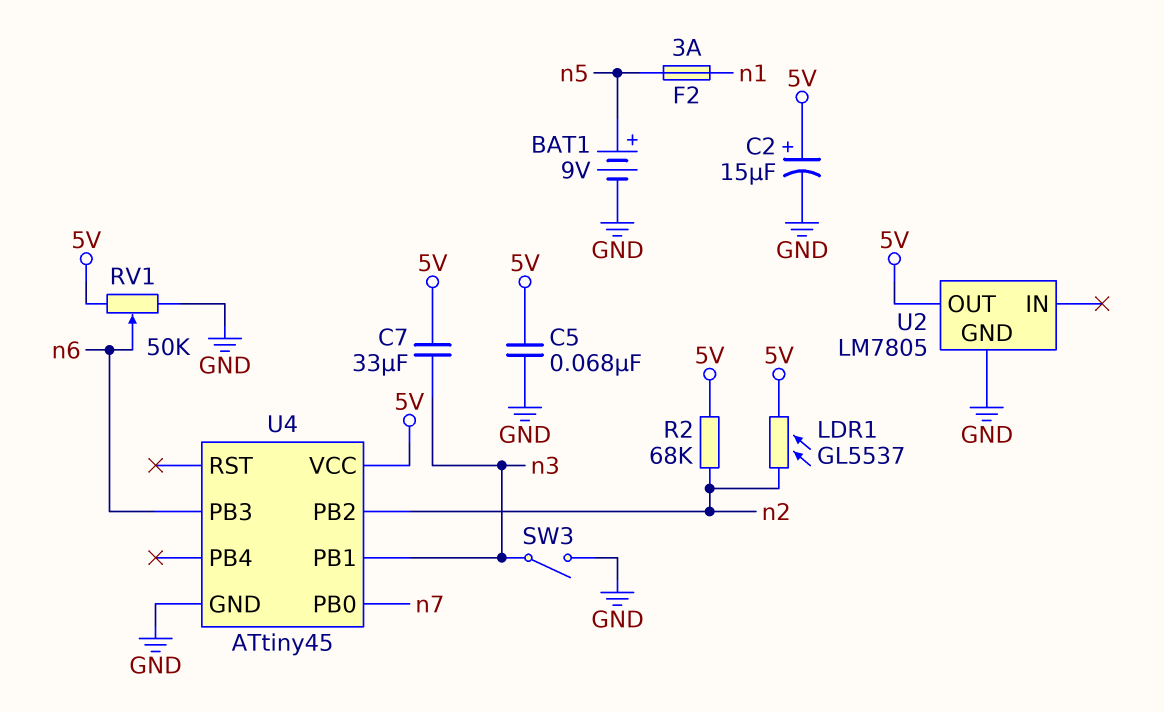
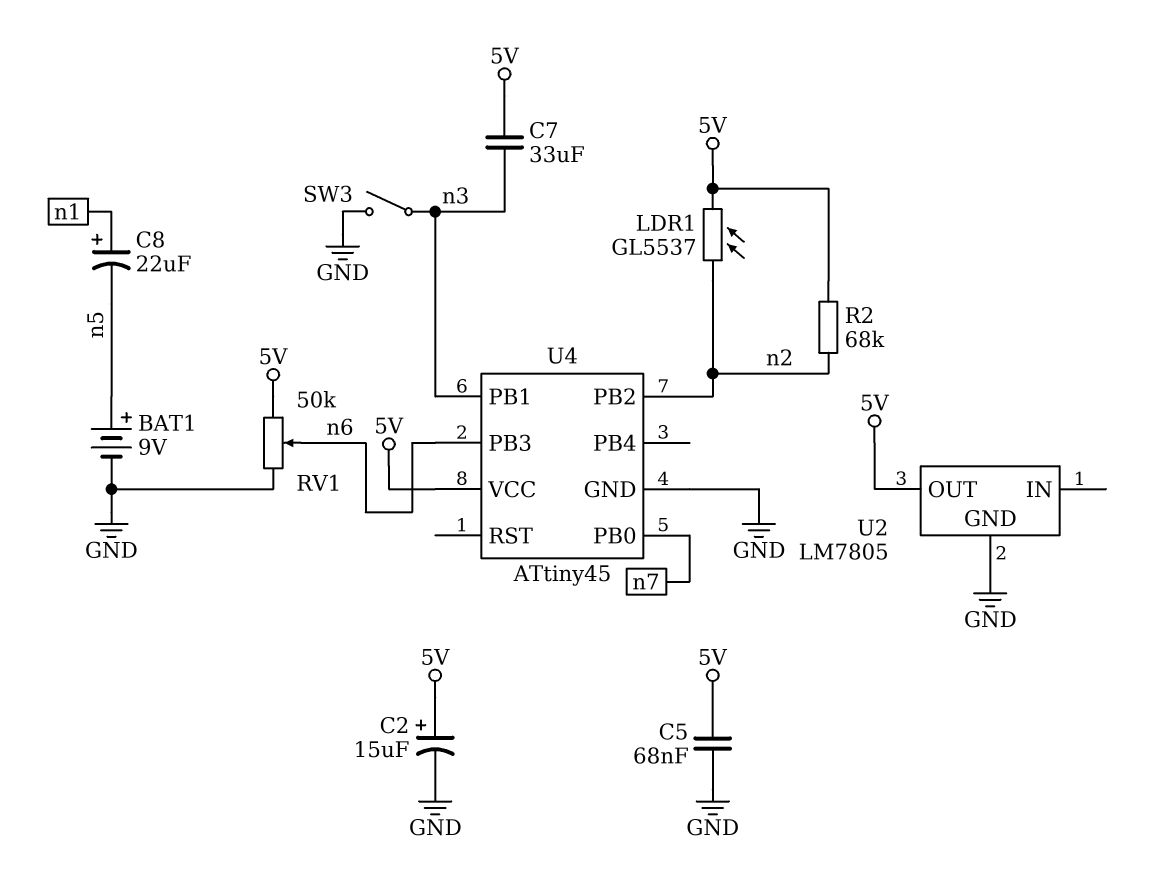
C8: none -> 22uF (plus n1, minus n5)
F2: 3A (n1, n5) -> none

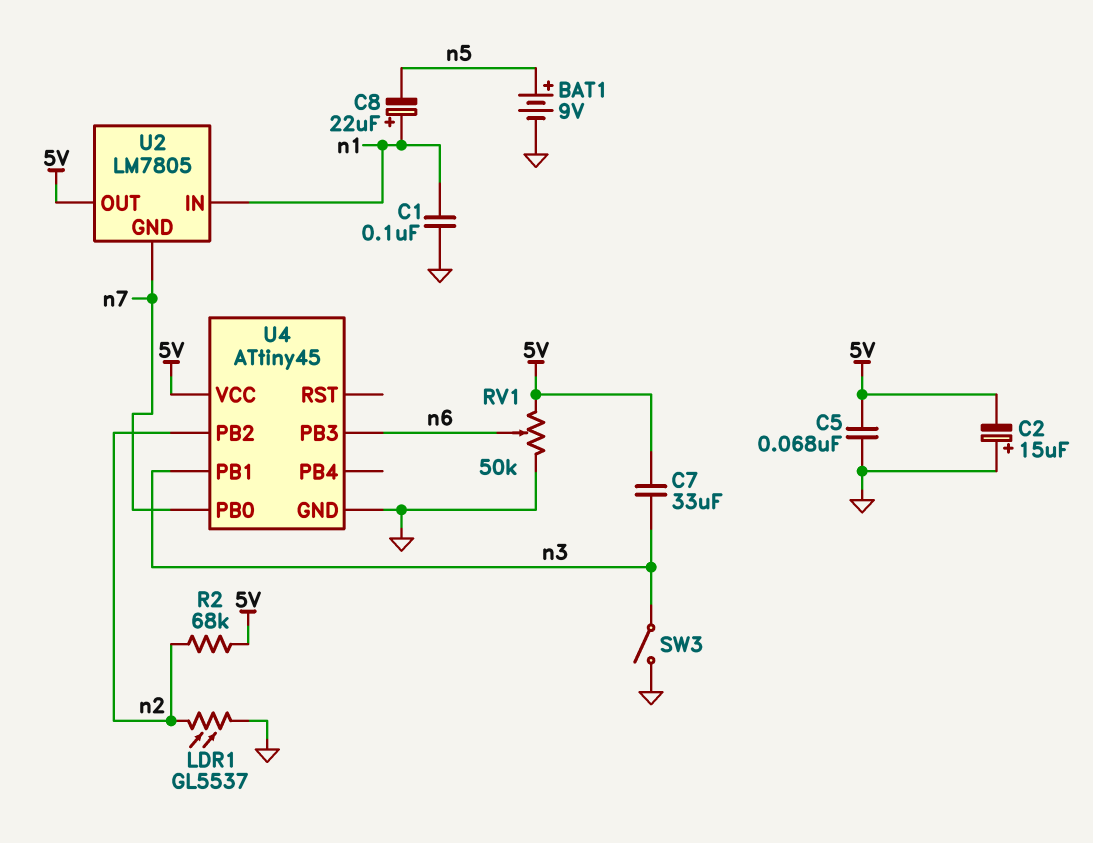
C1: none -> 100nF (GND, n1)
C2: 15uF (plus 5V, minus GND) -> 15uF (plus GND, minus 5V)
LDR1: GL5537 (5V, n2) -> GL5537 (GND, n2)
U2 pin GND: GND -> n7
U2 pin IN: none -> n1

